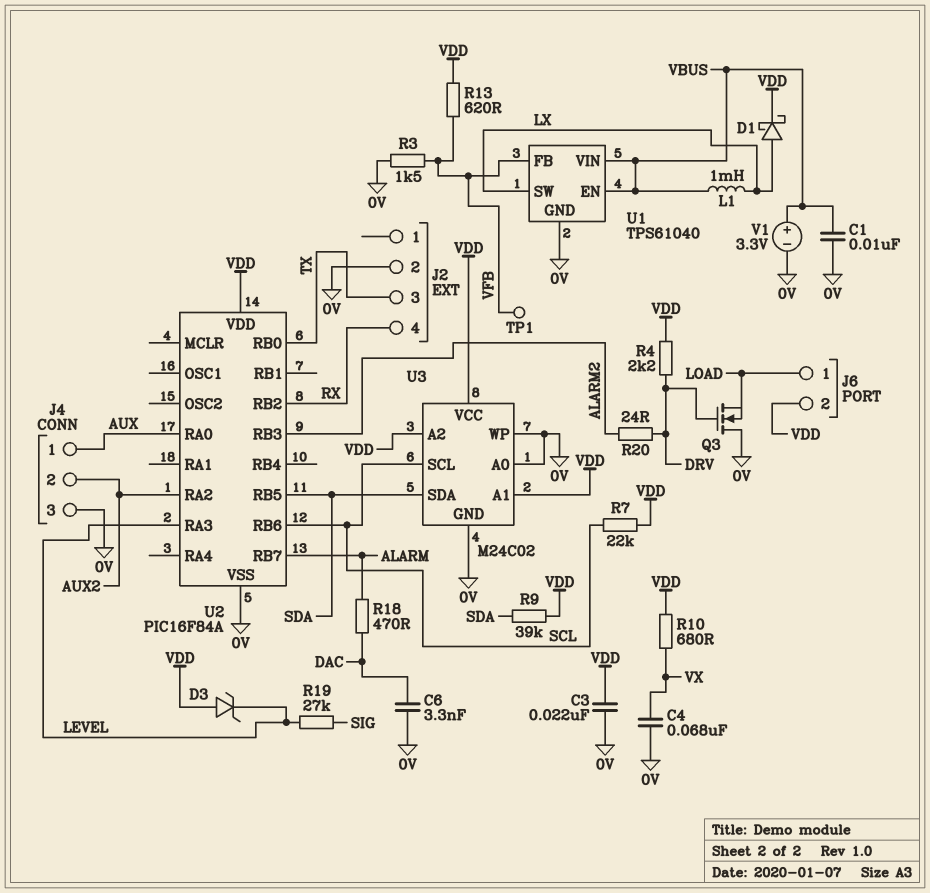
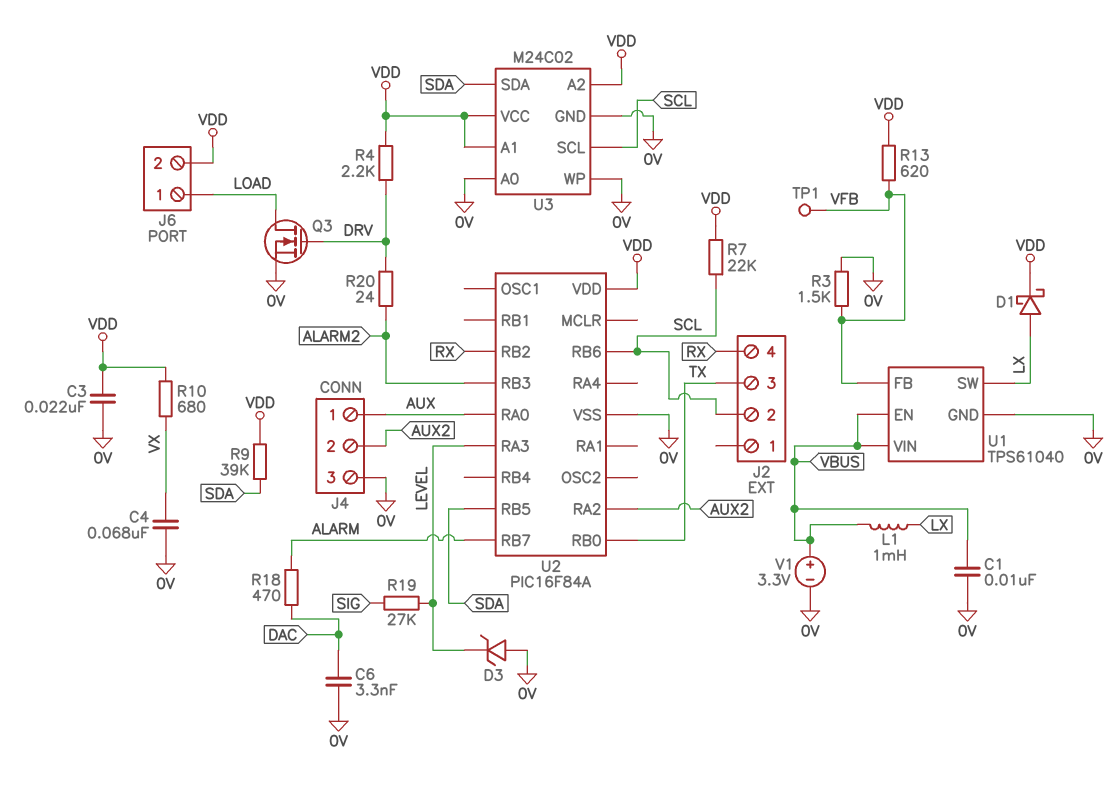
D3: zener (A VDD, K LEVEL) -> zener (A 0V, K LEVEL)
J2 pin 2: 0V -> SCL
Q3: NMOS (G DRV, D 0V, S LOAD) -> NMOS (G DRV, D LOAD, S 0V)

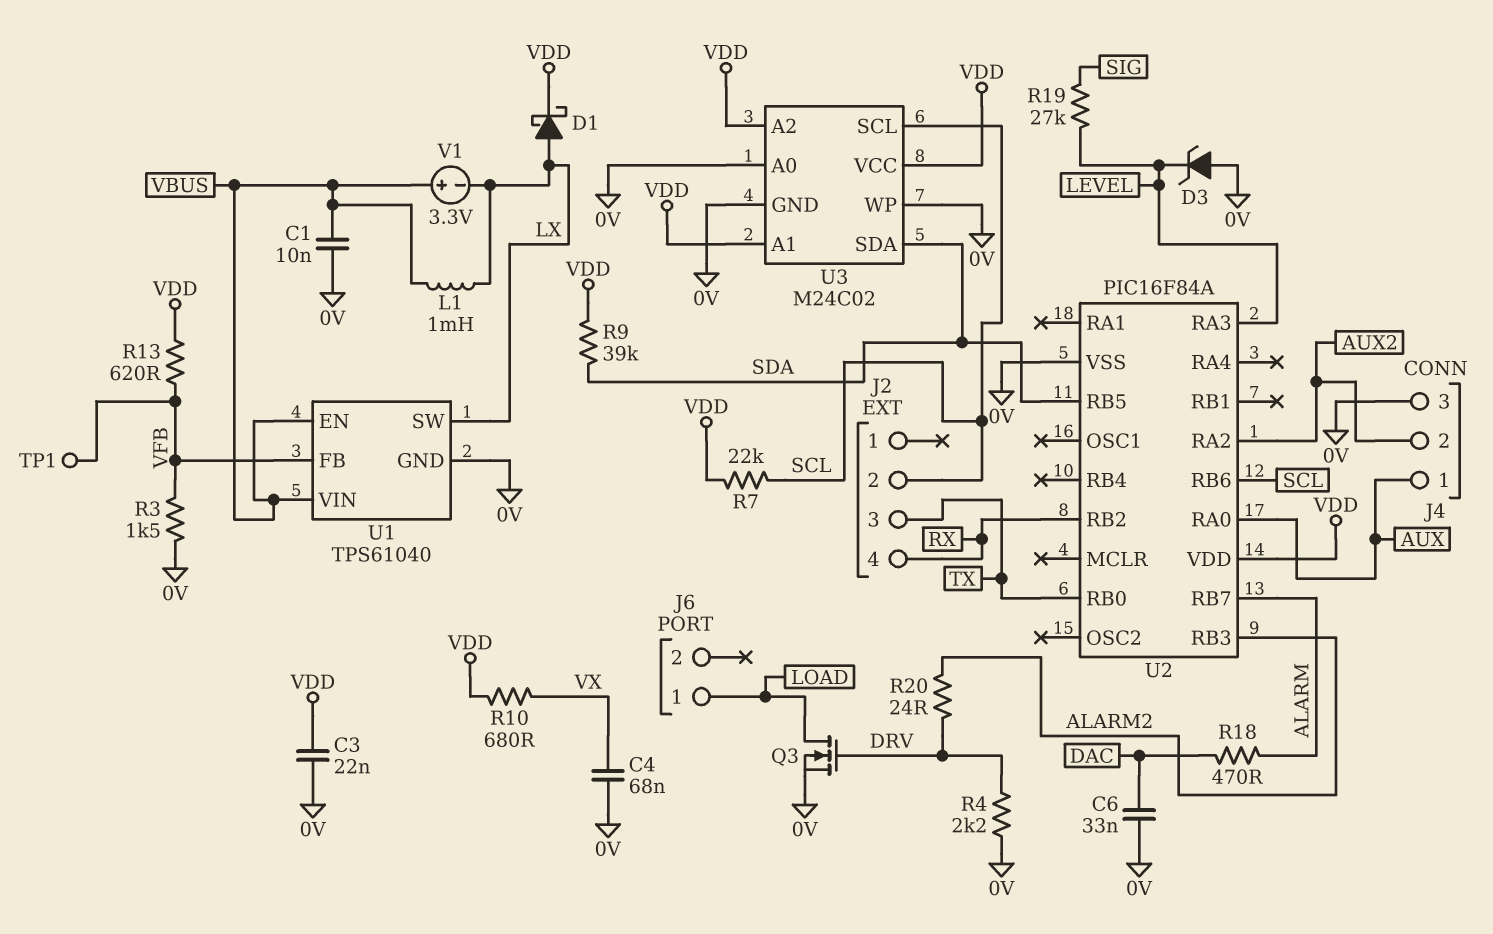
C6: 3.3nF (0V, DAC) -> 33nF (0V, DAC)
J6 pin 2: VDD -> none
R4: 2.2k (DRV, VDD) -> 2.2k (0V, DRV)
V1: 3.3V (plus VBUS, minus 0V) -> 3.3V (plus VBUS, minus LX)

